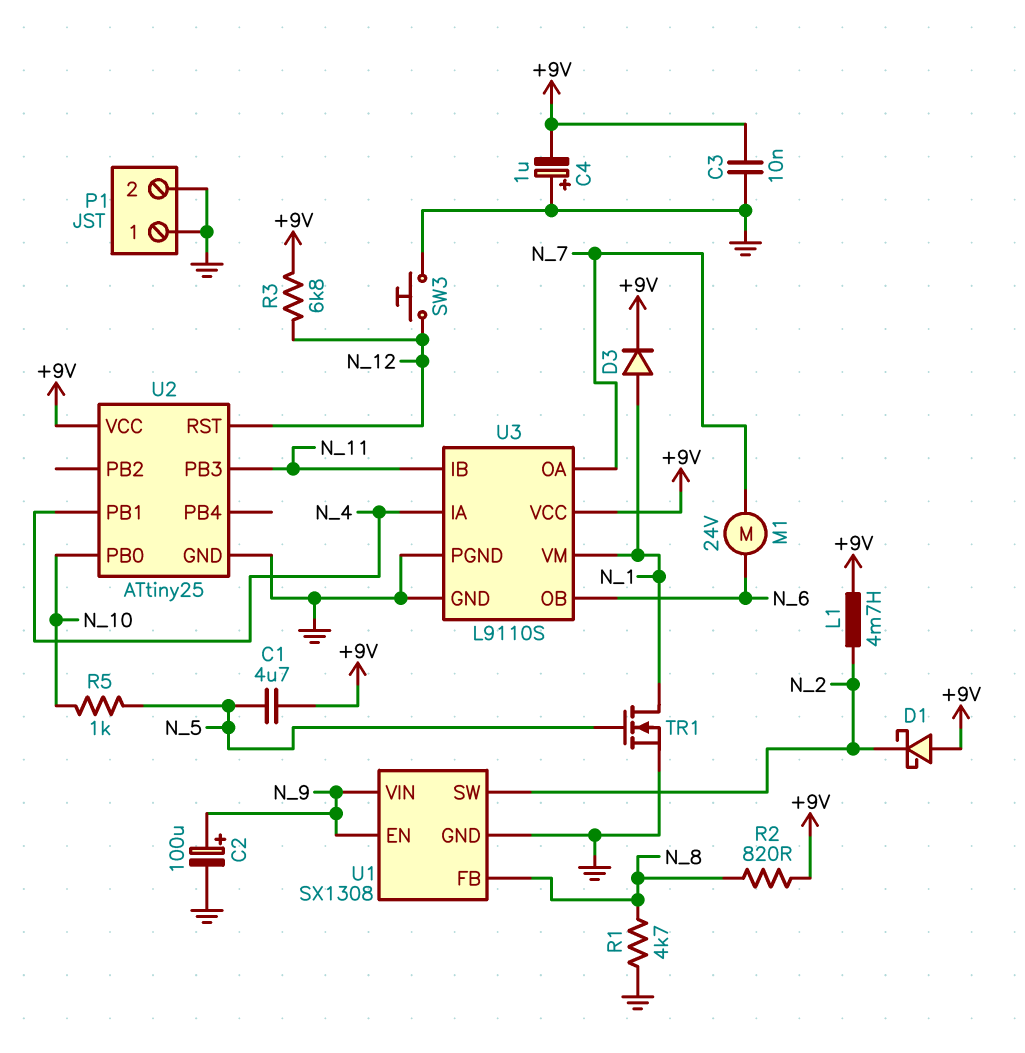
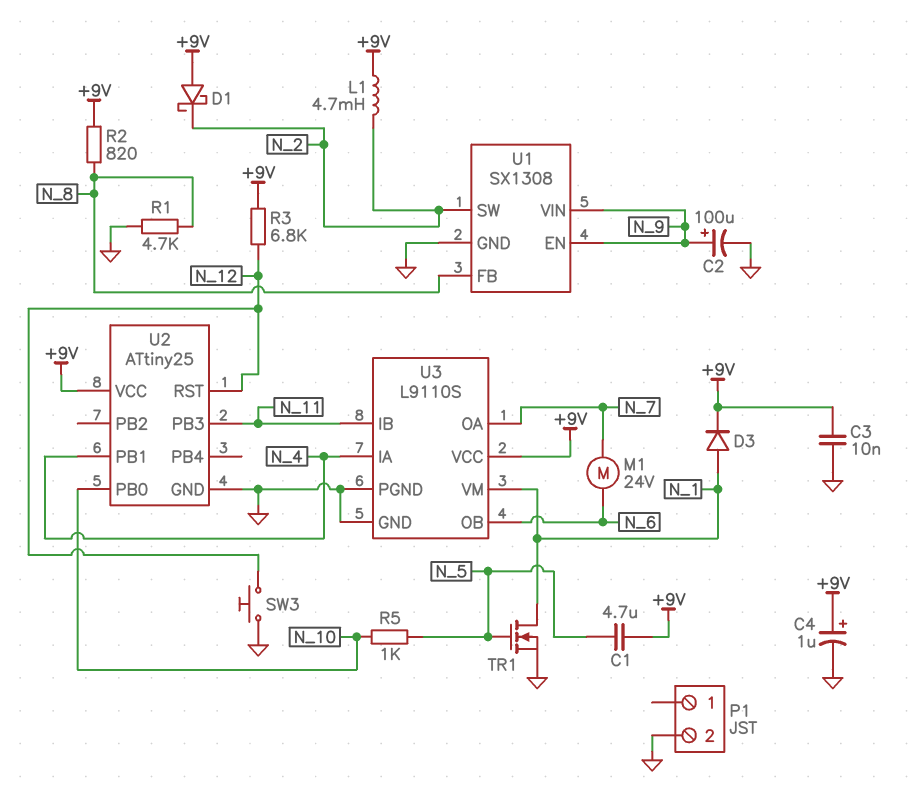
C4: 1uF (plus GND, minus +9V) -> 1uF (plus +9V, minus GND)
P1 pin 1: GND -> none

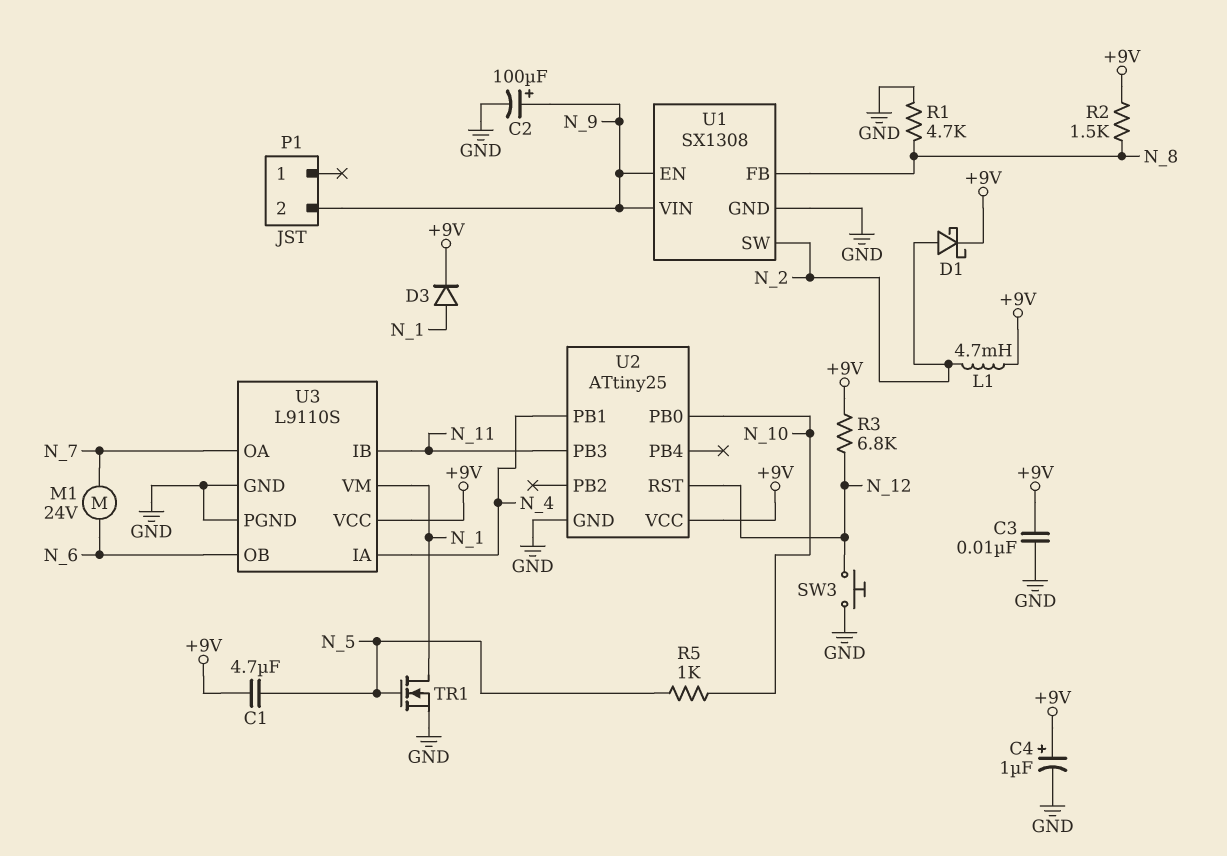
D1: schottky (A +9V, K N_2) -> schottky (A N_2, K +9V)
P1 pin 2: GND -> N_9
R2: 820 (+9V, N_8) -> 1.5k (+9V, N_8)

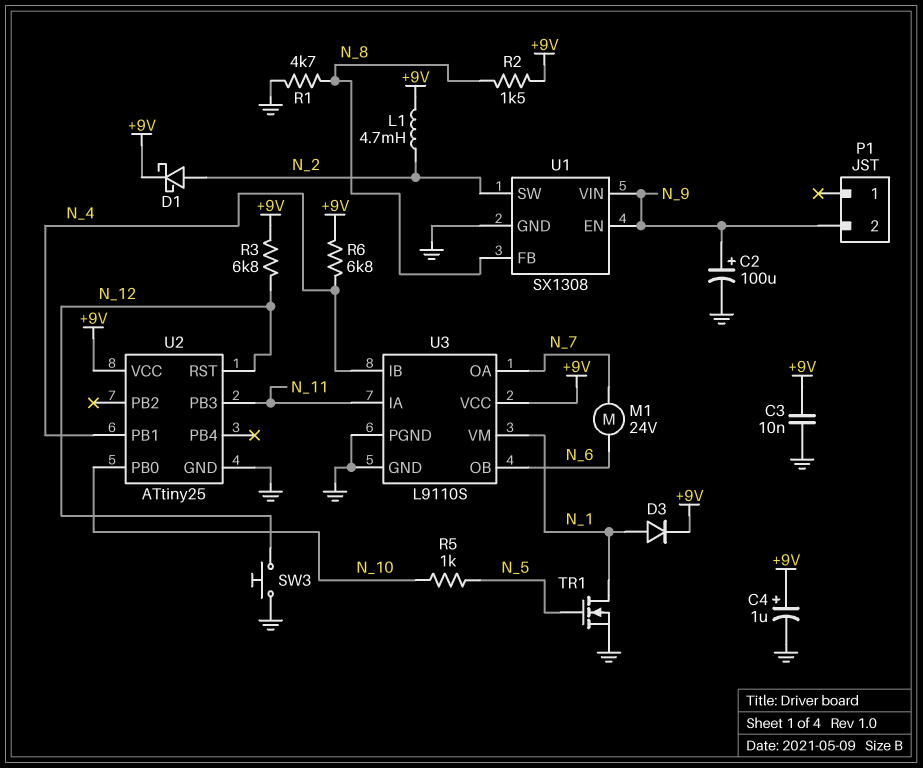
C1: 4.7uF (+9V, N_5) -> none
R6: none -> 6.8k (+9V, N_4)
U3 pin IA: N_4 -> N_11
U3 pin IB: N_11 -> N_4

